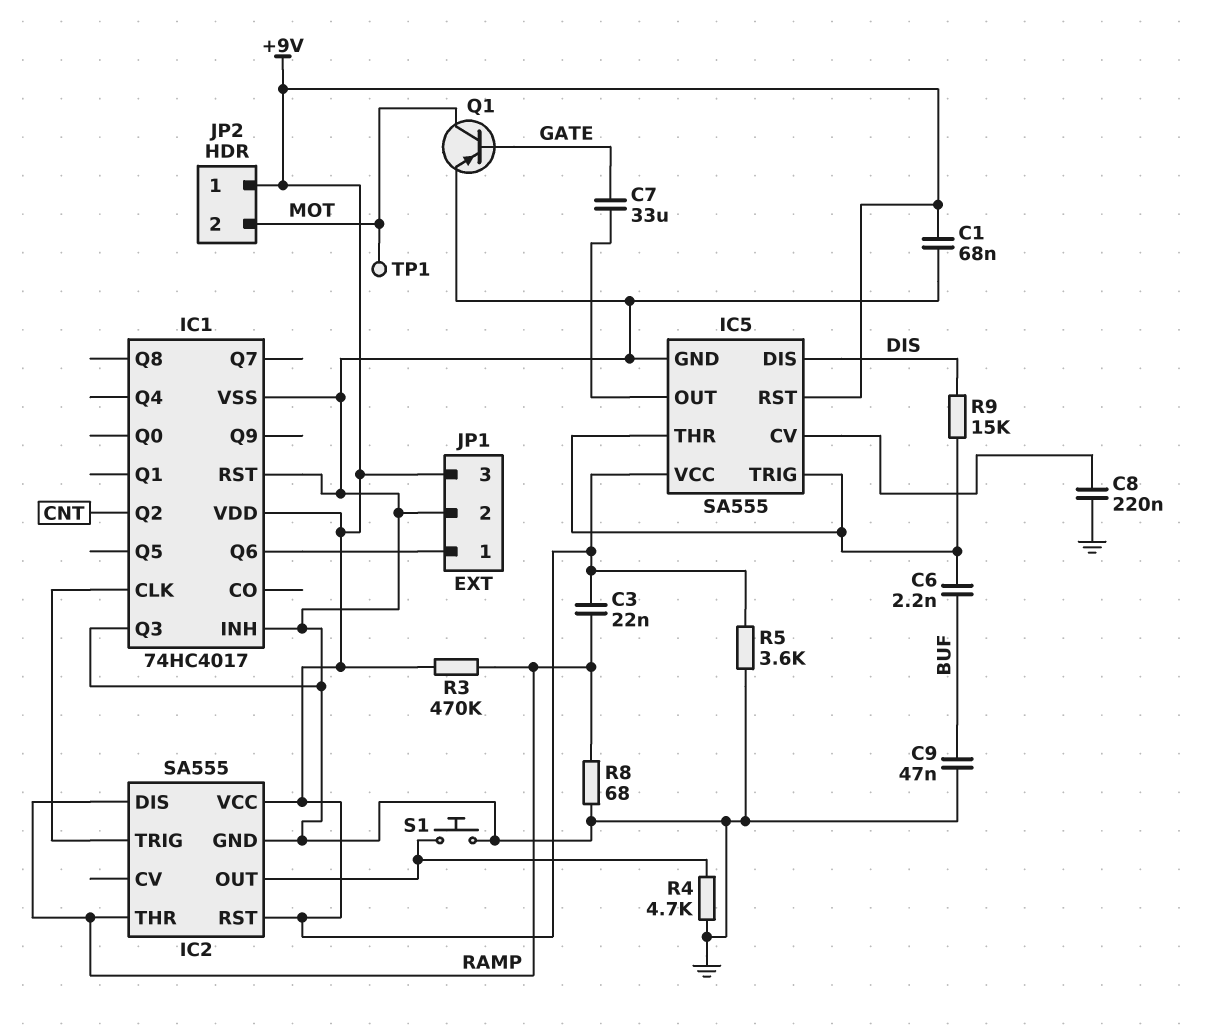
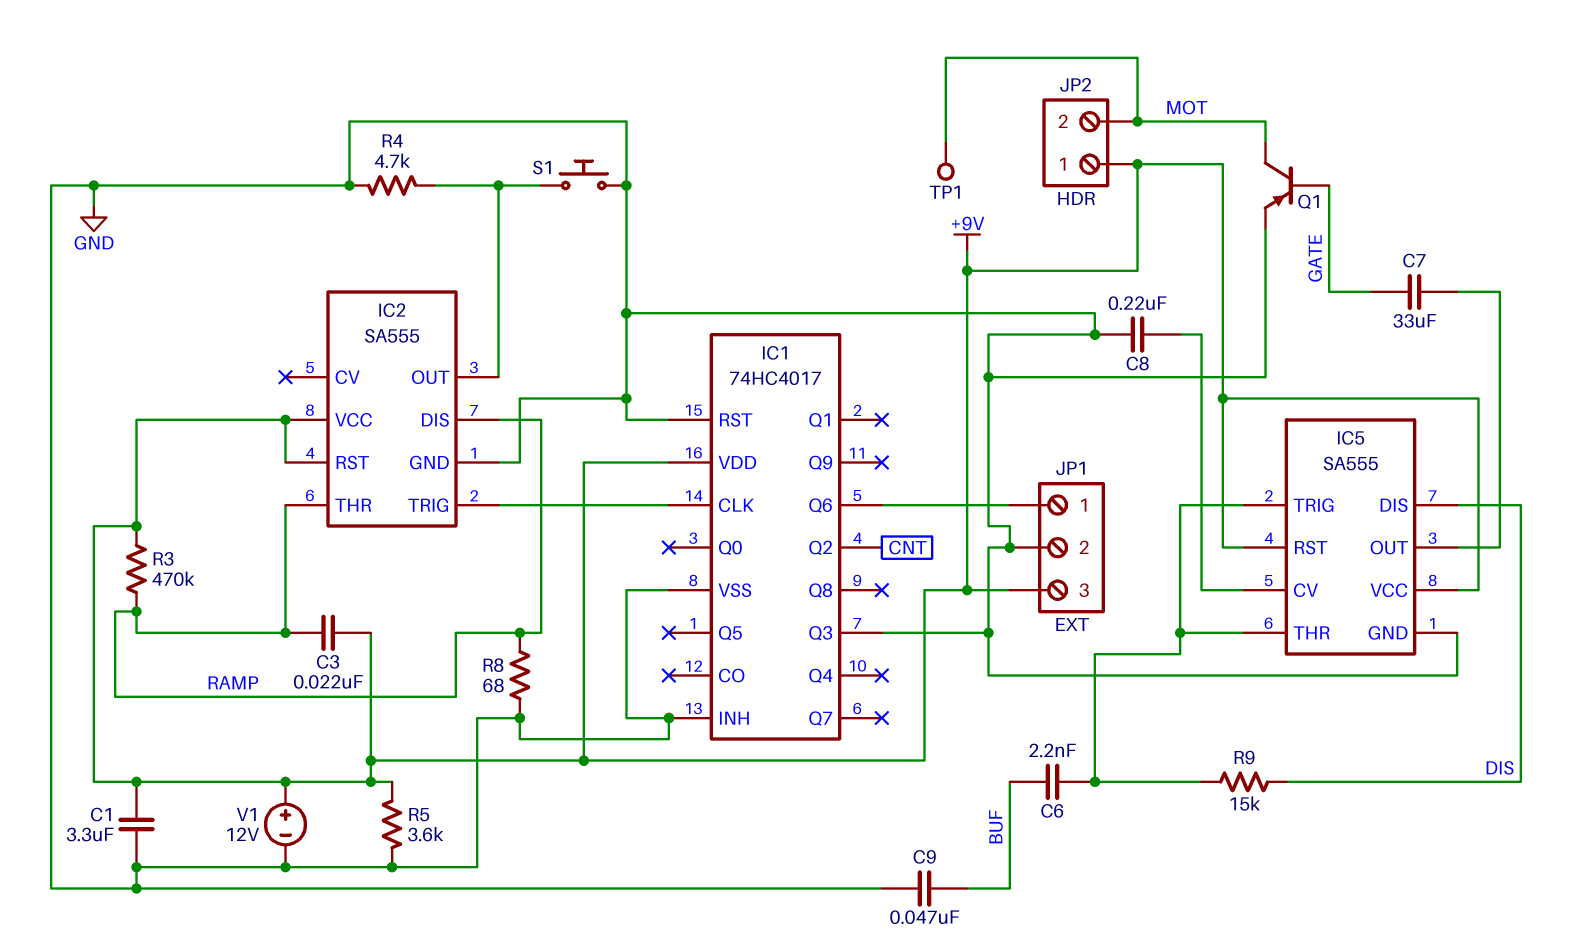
C1: 68nF (+9V, GND) -> 3.3uF (+9V, GND)
V1: none -> 12V (plus +9V, minus GND)

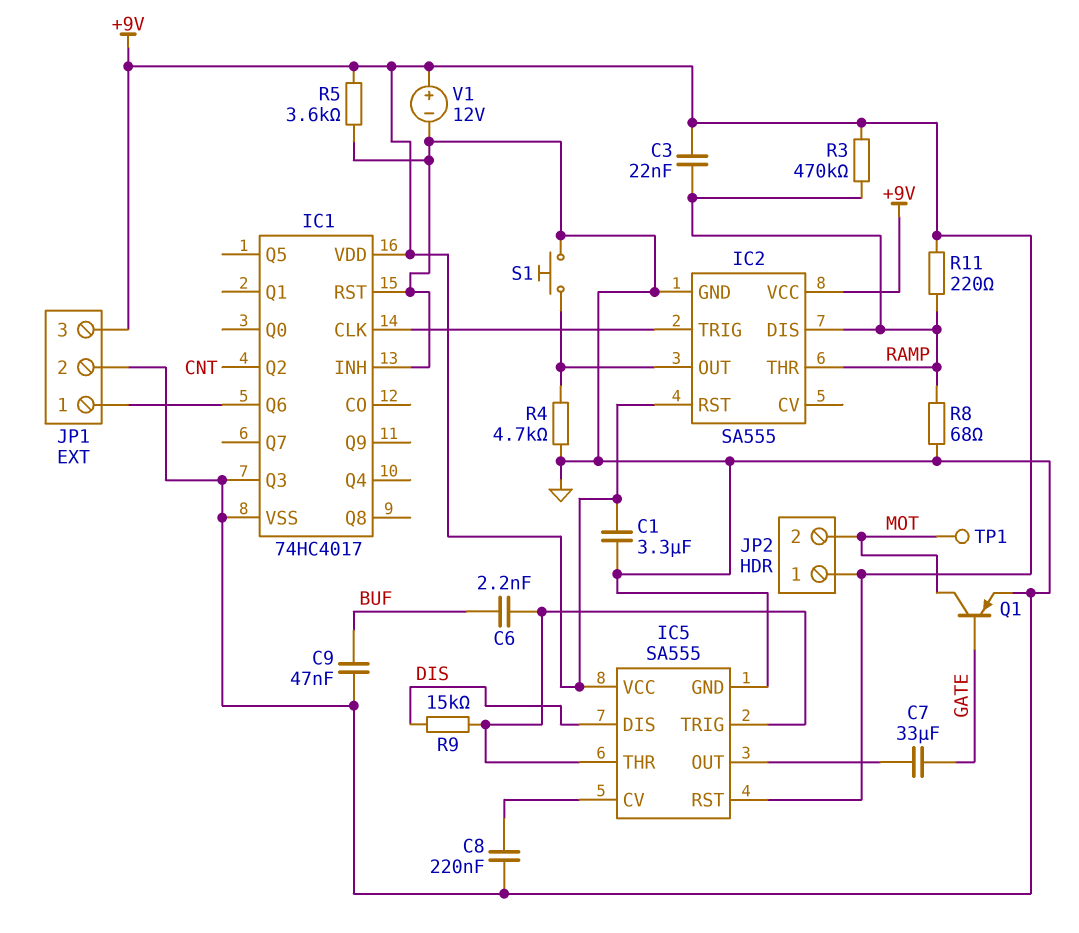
R11: none -> 220 (+9V, RAMP)

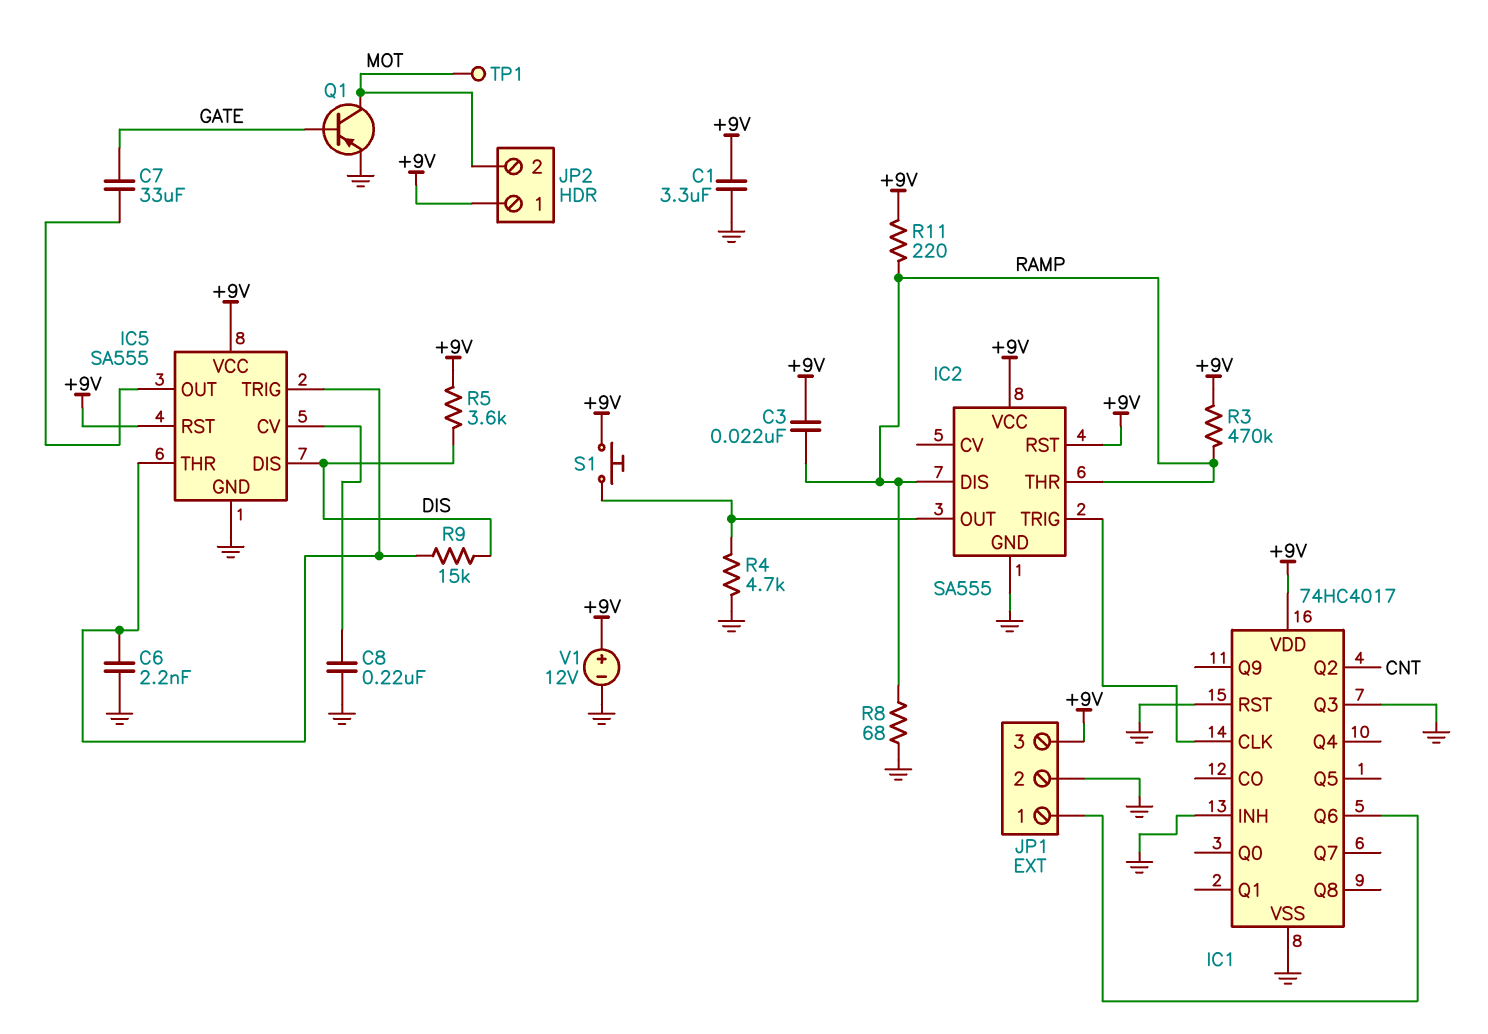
C6: 2.2nF (BUF, IC5/THR) -> 2.2nF (GND, IC5/THR)
C9: 47nF (BUF, GND) -> none
R5: 3.6k (+9V, GND) -> 3.6k (+9V, DIS)
S1: button (GND, IC2/OUT) -> button (+9V, IC2/OUT)

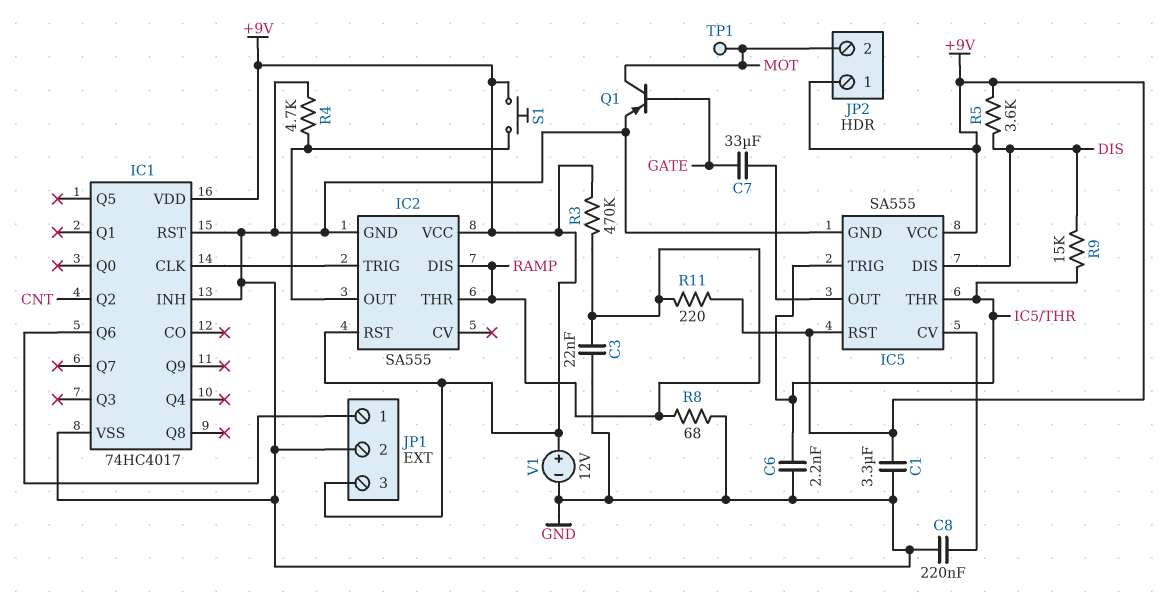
C3: 22nF (+9V, RAMP) -> 22nF (GND, RAMP)
IC1 pin Q3: GND -> none

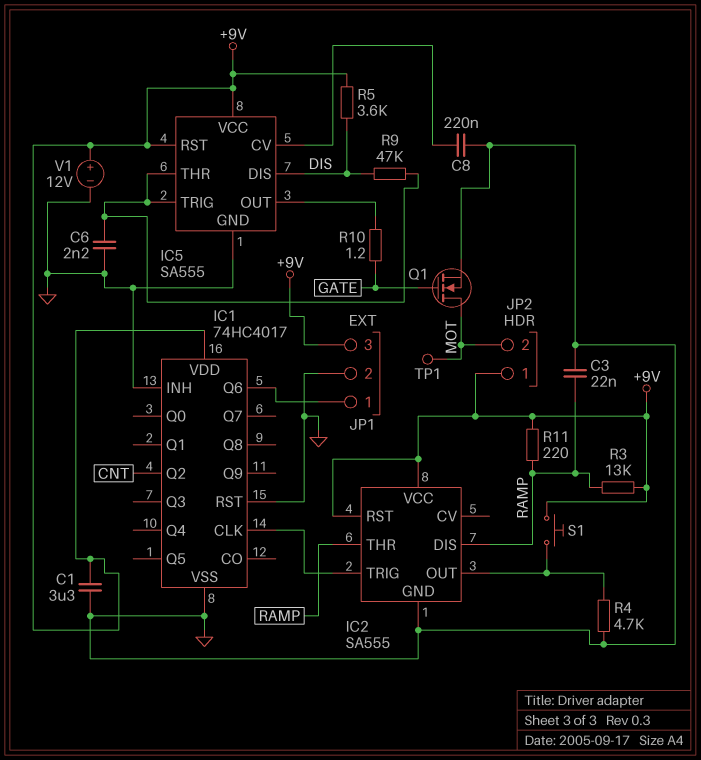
C7: 33uF (GATE, IC5/OUT) -> none
Q1: PNP (B GATE, C MOT, E GND) -> NMOS (G GATE, D MOT, S GND)
R3: 470k (+9V, RAMP) -> 13k (+9V, RAMP)
R8: 68 (GND, RAMP) -> none
R9: 15k (DIS, IC5/THR) -> 47k (DIS, IC5/THR)
R10: none -> 1.2 (GATE, IC5/OUT)

